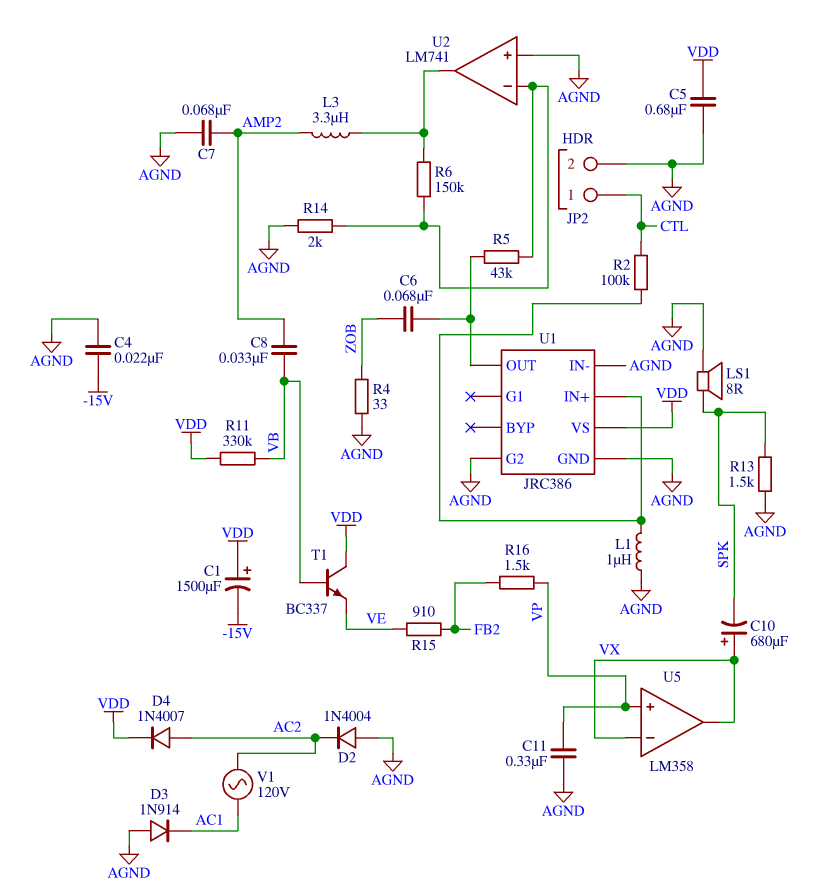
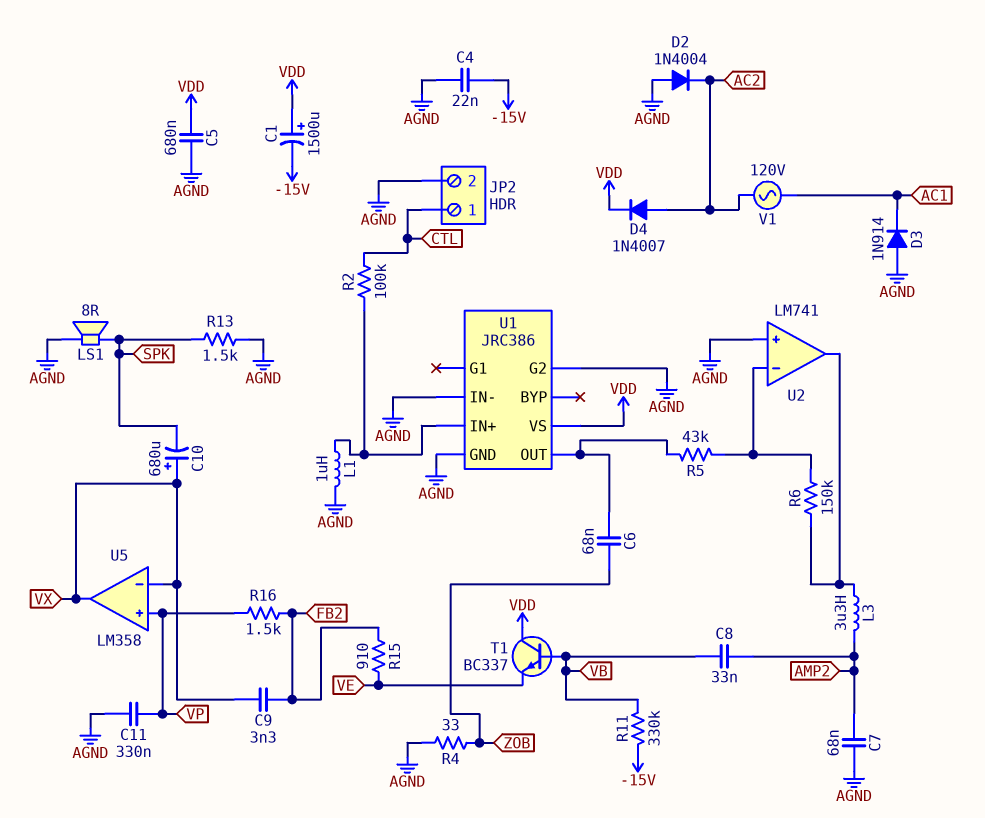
C9: none -> 3.3nF (FB2, VX)
R11: 330k (VB, VDD) -> 330k (-15V, VB)
R14: 2k (AGND, U2/in-) -> none

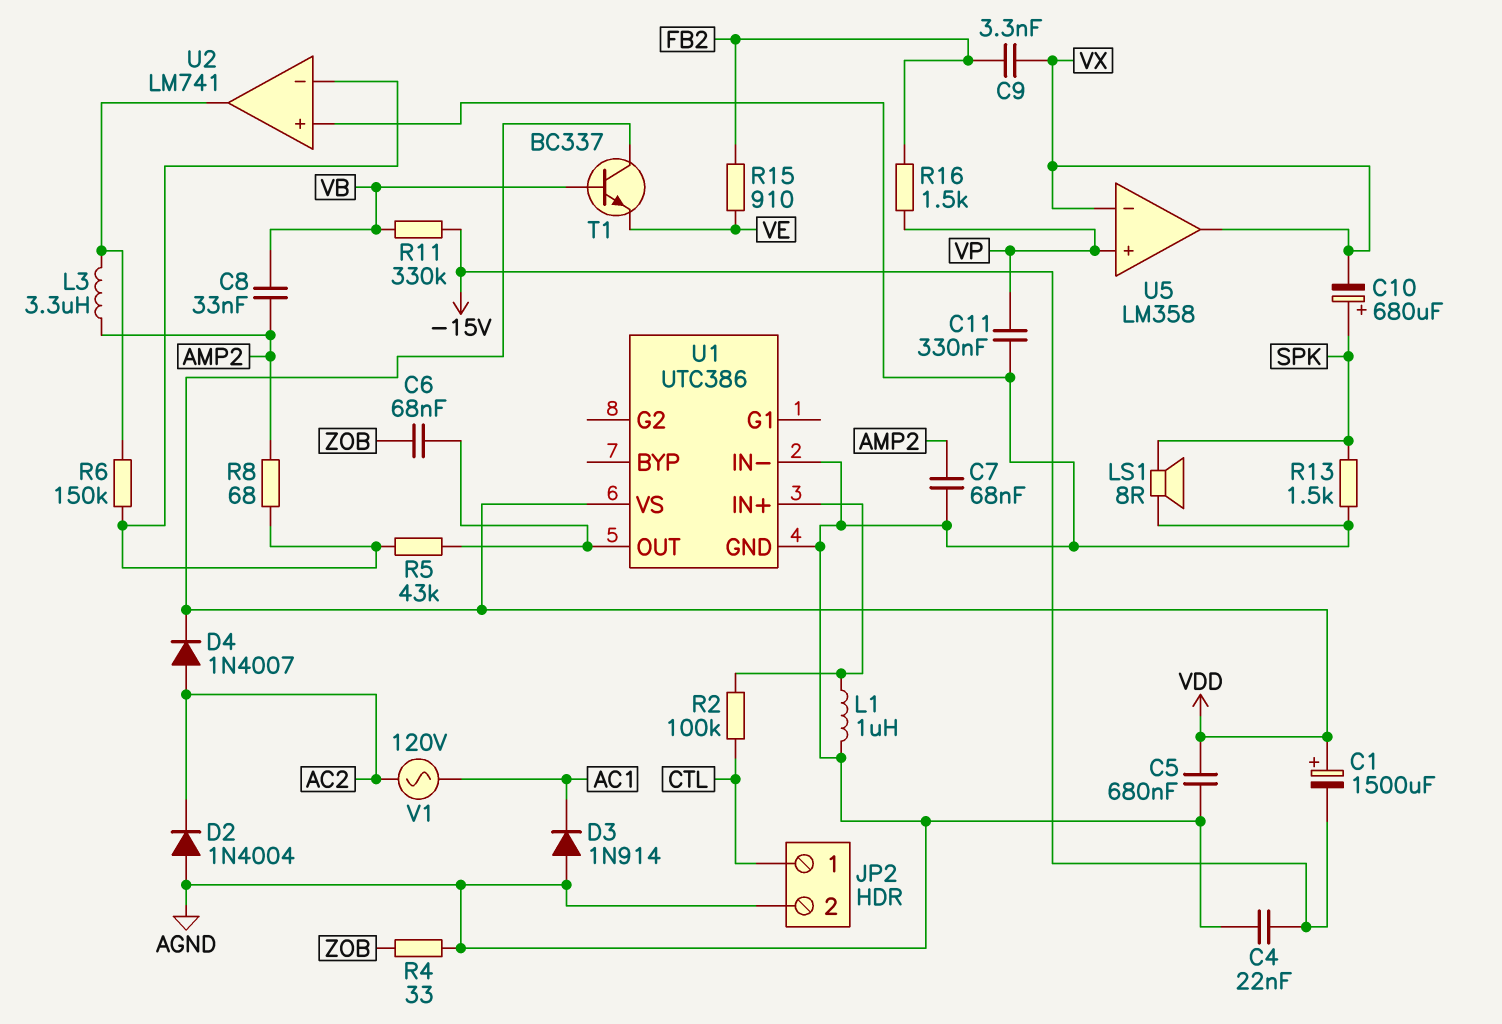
C10: 680uF (plus VX, minus SPK) -> 680uF (plus SPK, minus VX)
R8: none -> 68 (AMP2, U2/in-)
U1: JRC386 -> UTC386
U1 pin G2: AGND -> none

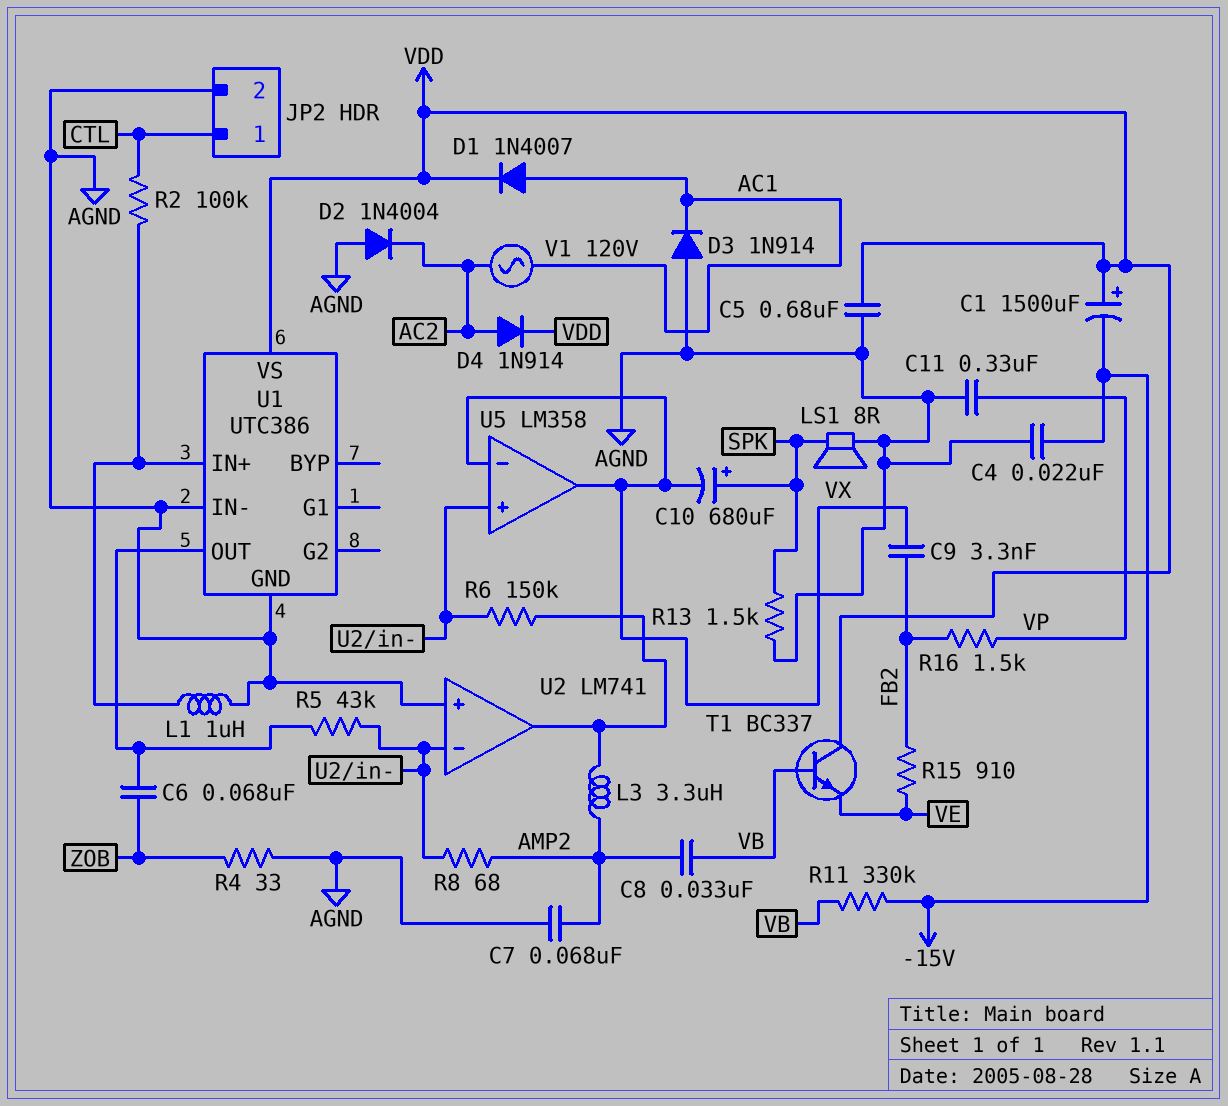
D1: none -> diode 1N4007 (A AC1, K VDD)
D4: diode 1N4007 (A AC2, K VDD) -> diode 1N914 (A AC2, K VDD)
U5 pin in+: VP -> U2/in-

